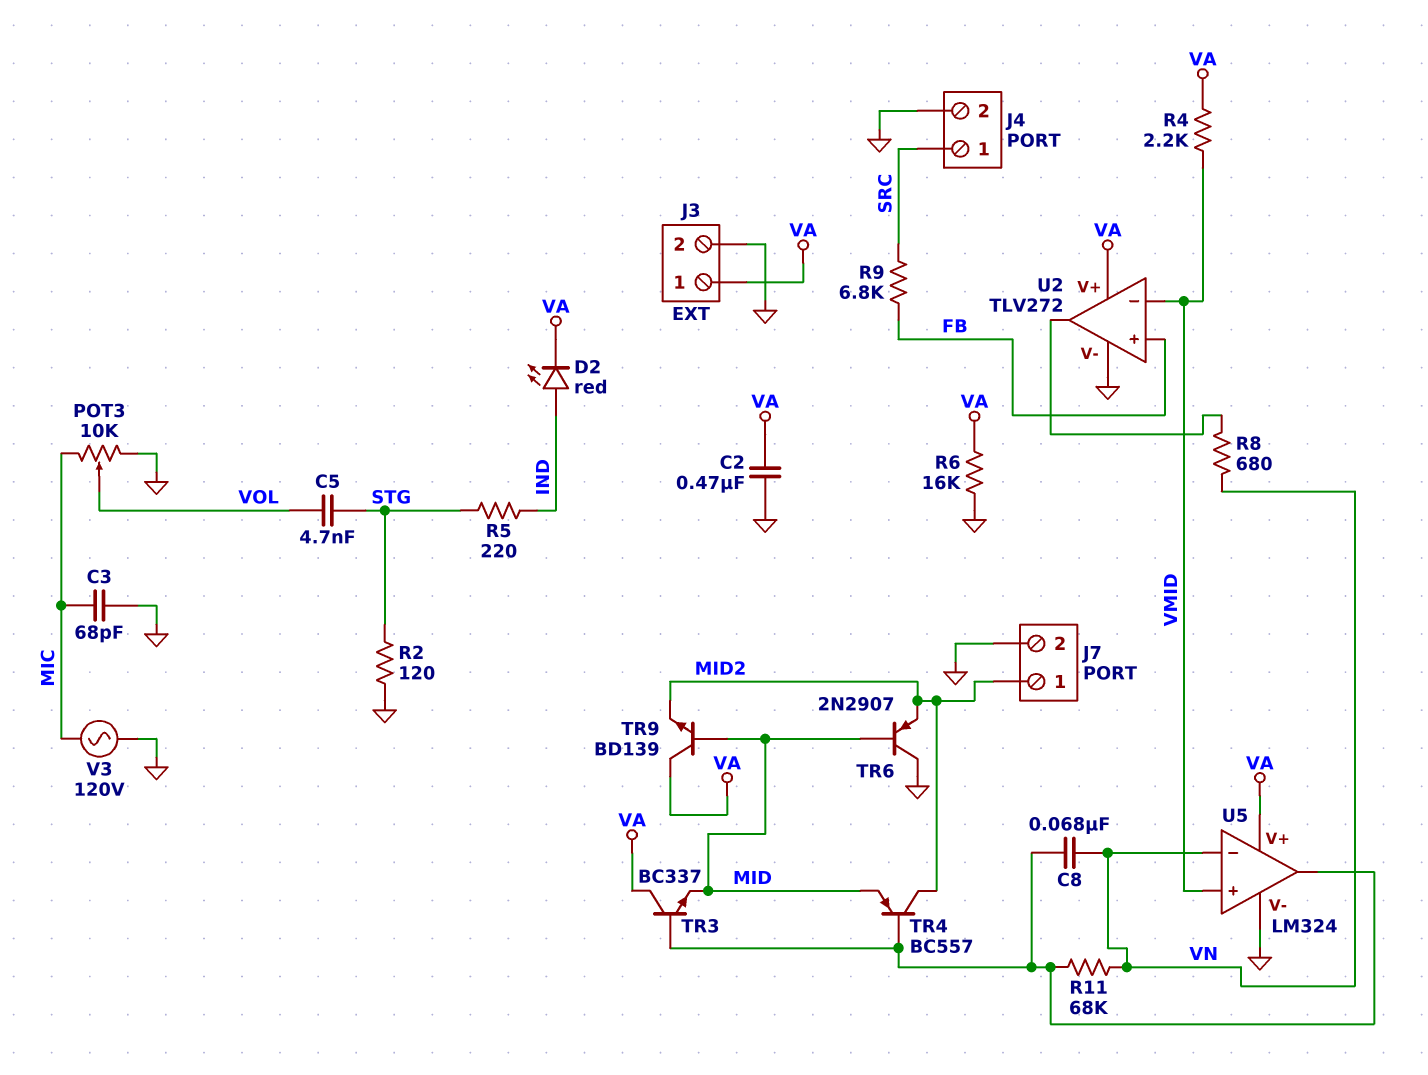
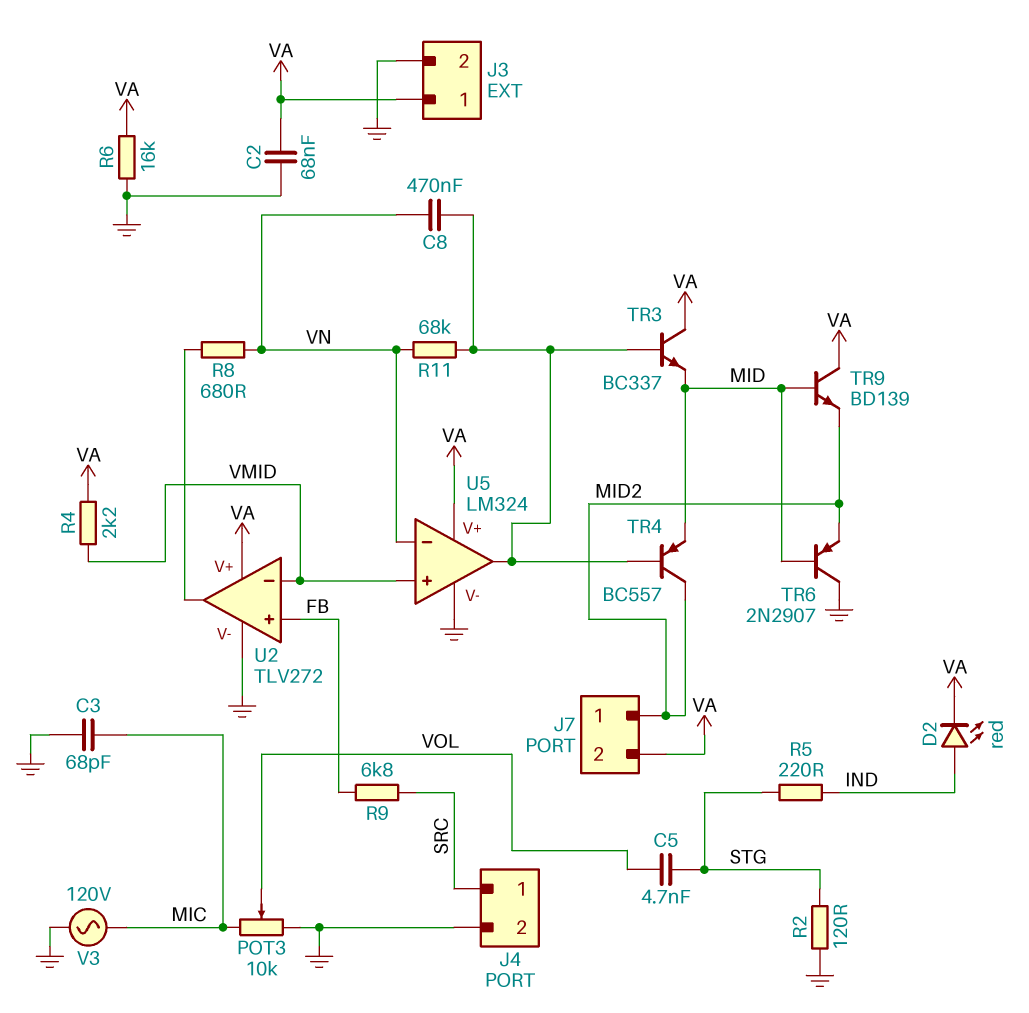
C2: 470nF (GND, VA) -> 68nF (GND, VA)
C8: 68nF (U5/out, VN) -> 470nF (U5/out, VN)
J7 pin 2: GND -> VA

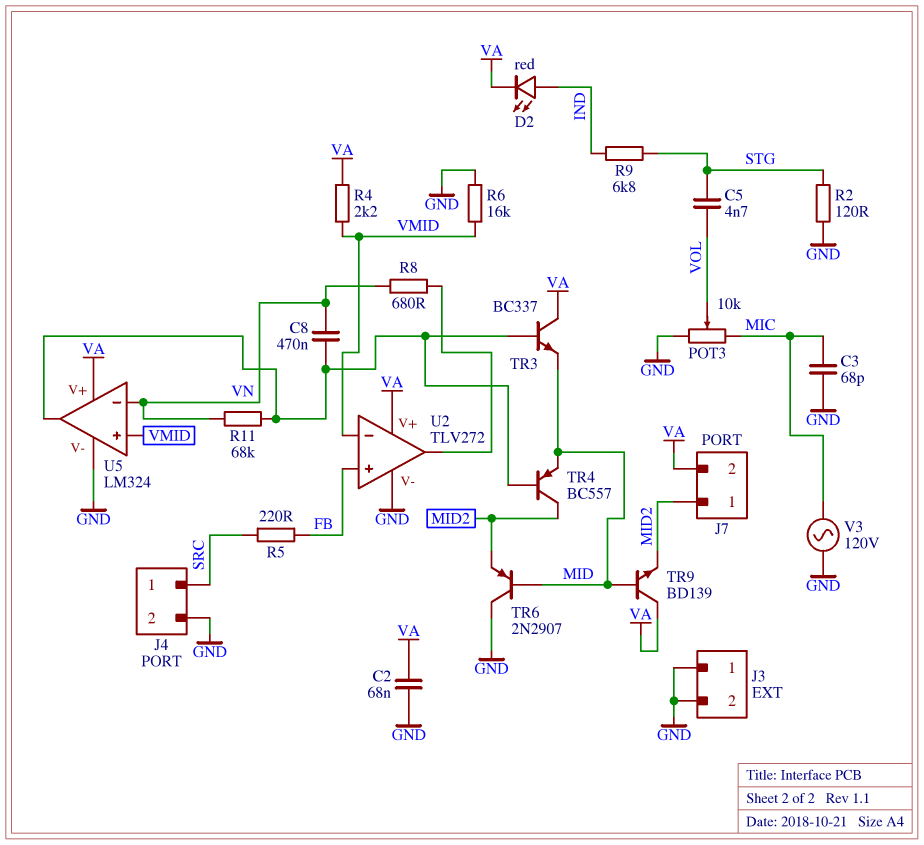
J3 pin 1: VA -> GND
R5: 220 (IND, STG) -> 220 (FB, SRC)
R6: 16k (GND, VA) -> 16k (GND, VMID)
R9: 6.8k (FB, SRC) -> 6.8k (IND, STG)

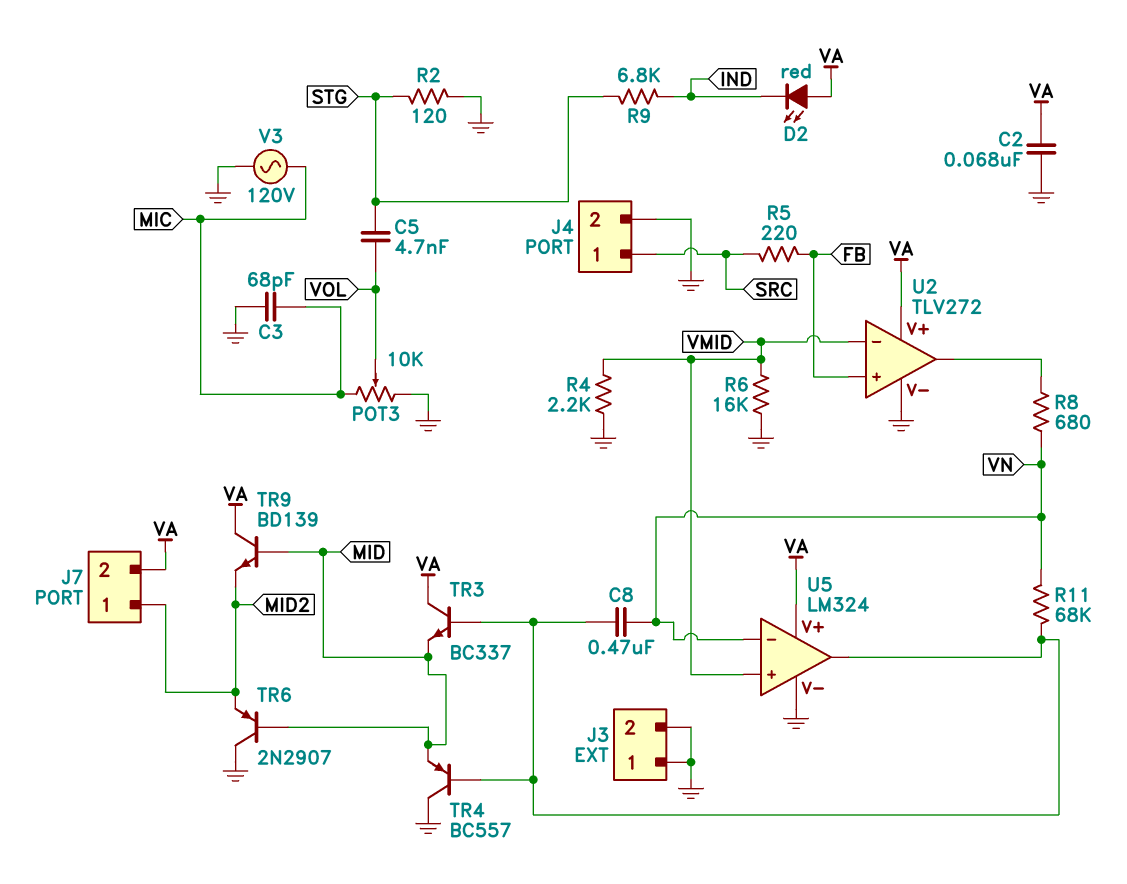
D2: LED red (A IND, K VA) -> LED red (A VA, K IND)
R4: 2.2k (VA, VMID) -> 2.2k (GND, VMID)
TR4: PNP BC557 (B U5/out, C MID2, E MID) -> PNP BC557 (B U5/out, C GND, E MID)

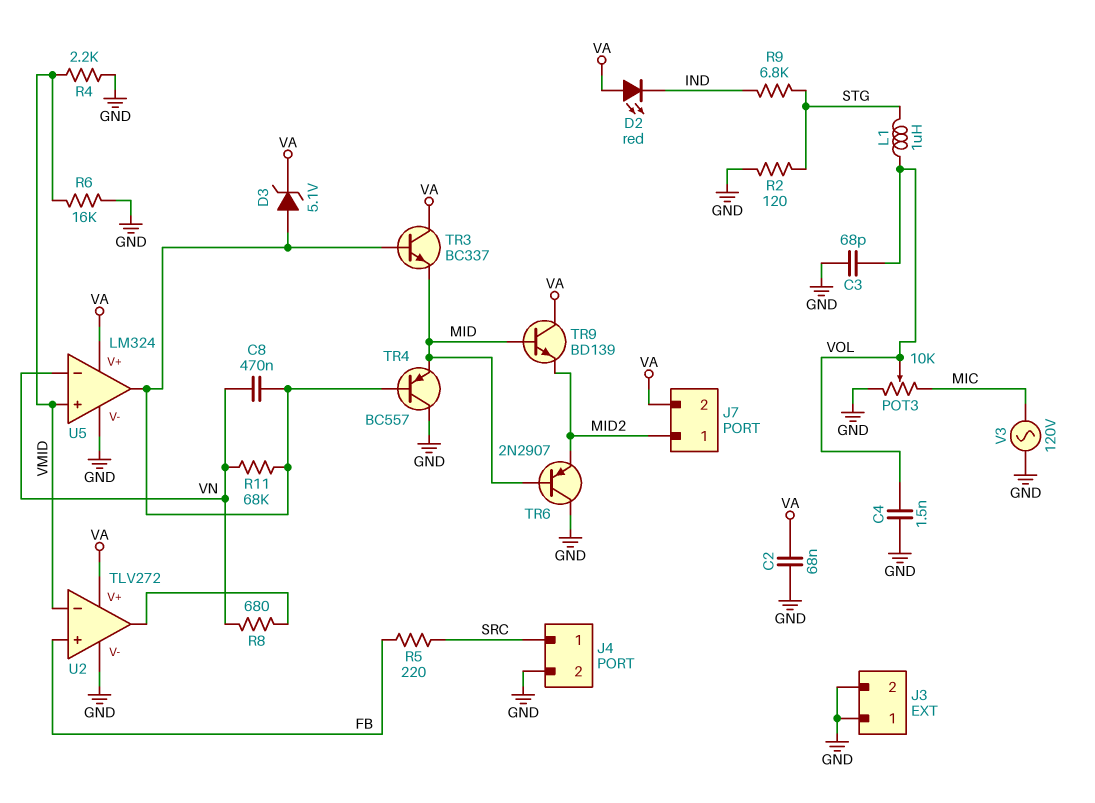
C3: 68pF (GND, MIC) -> 68pF (GND, VOL)
C4: none -> 1.5nF (GND, VOL)
C5: 4.7nF (STG, VOL) -> none
D3: none -> zener 5.1V (A U5/out, K VA)
L1: none -> 1uH (STG, VOL)

